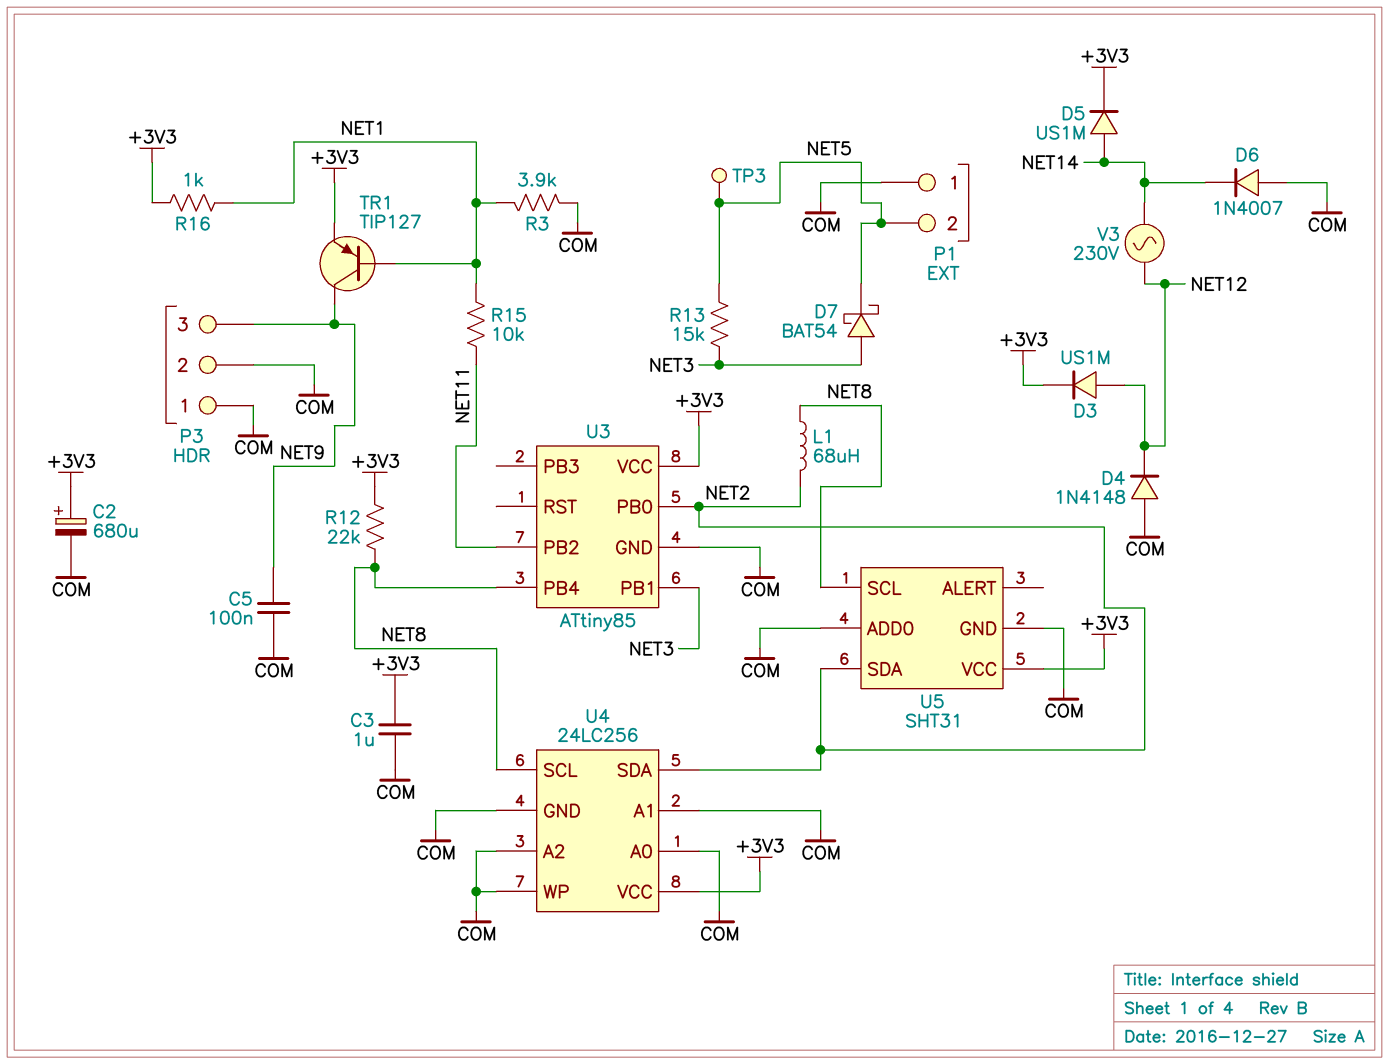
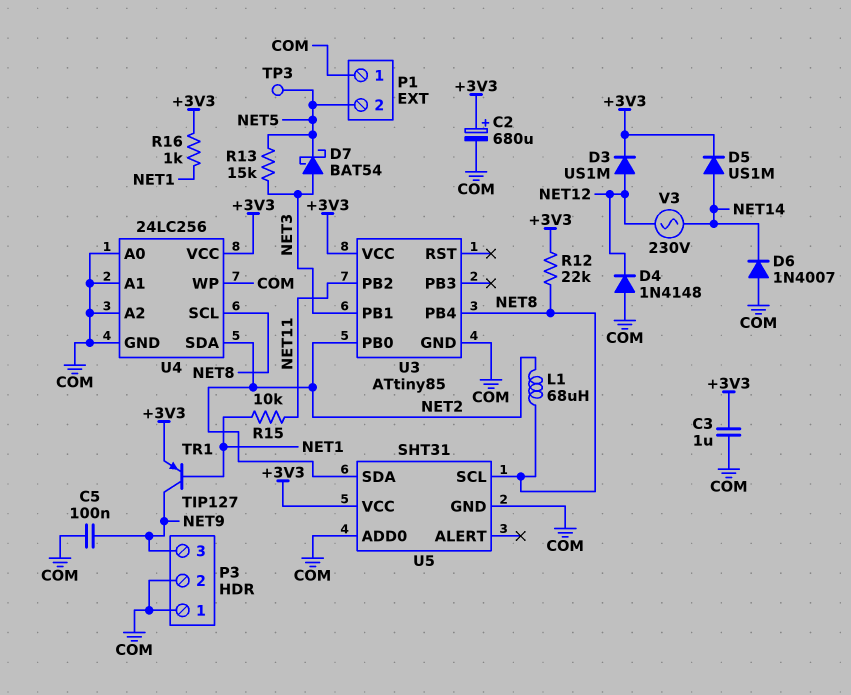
R3: 3.9k (COM, NET1) -> none

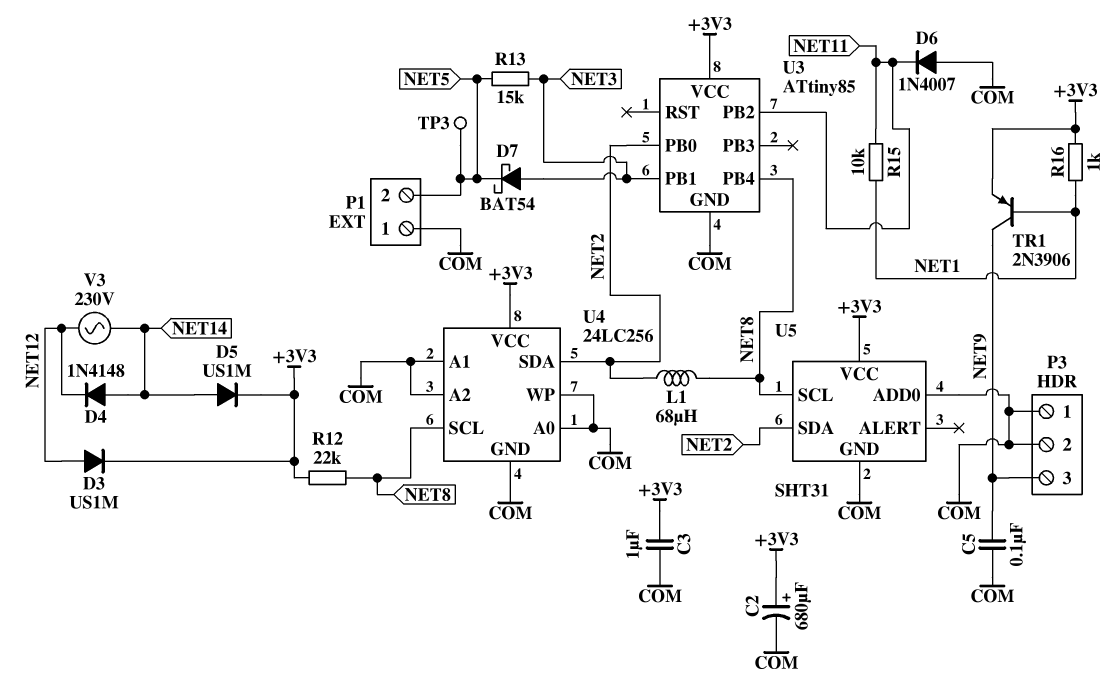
D4: diode 1N4148 (A COM, K NET12) -> diode 1N4148 (A NET14, K NET12)
D6: diode 1N4007 (A COM, K NET14) -> diode 1N4007 (A COM, K NET11)
TR1: PNP TIP127 (B NET1, C NET9, E +3V3) -> PNP 2N3906 (B NET1, C NET9, E +3V3)

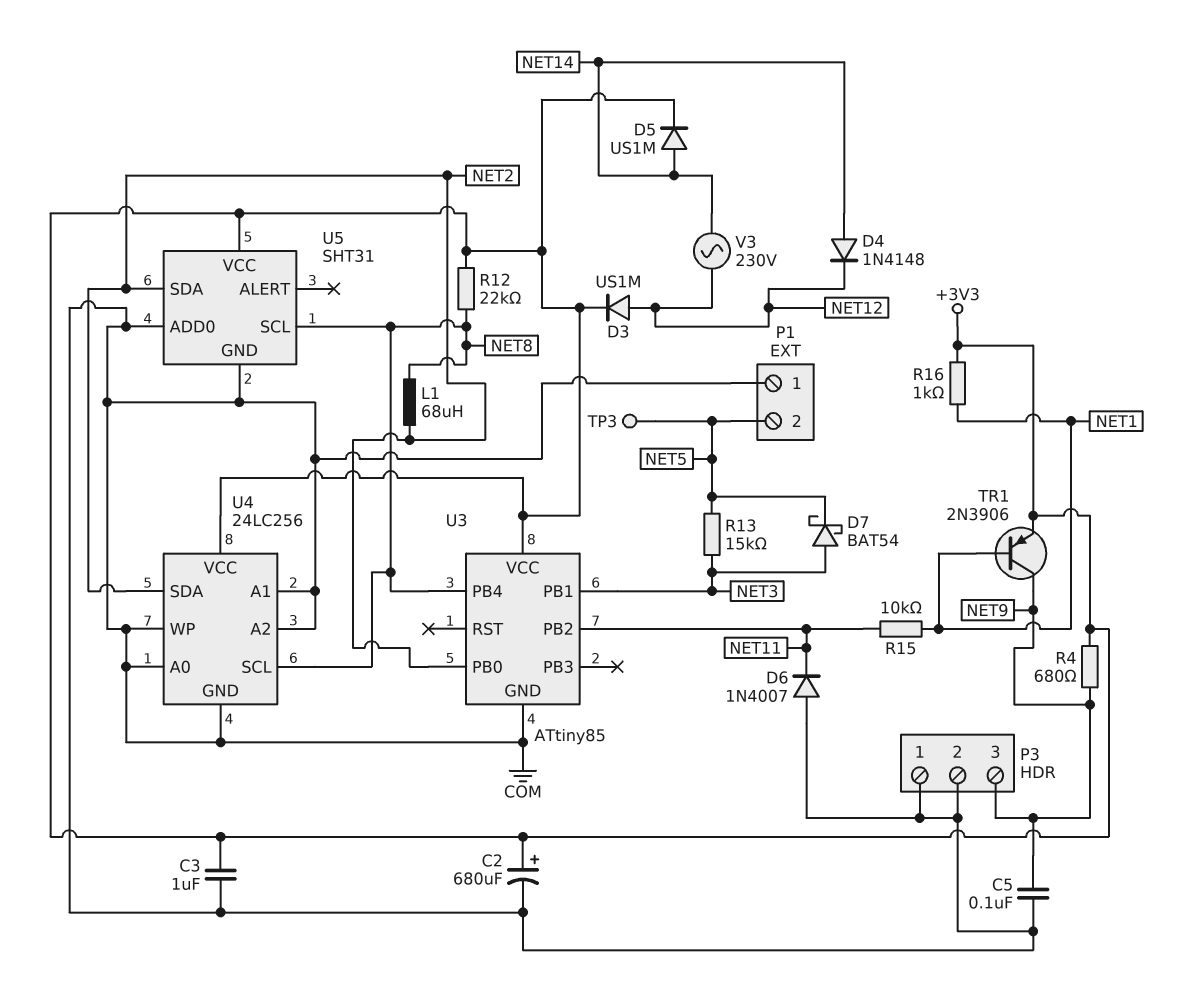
R4: none -> 680 (+3V3, NET9)

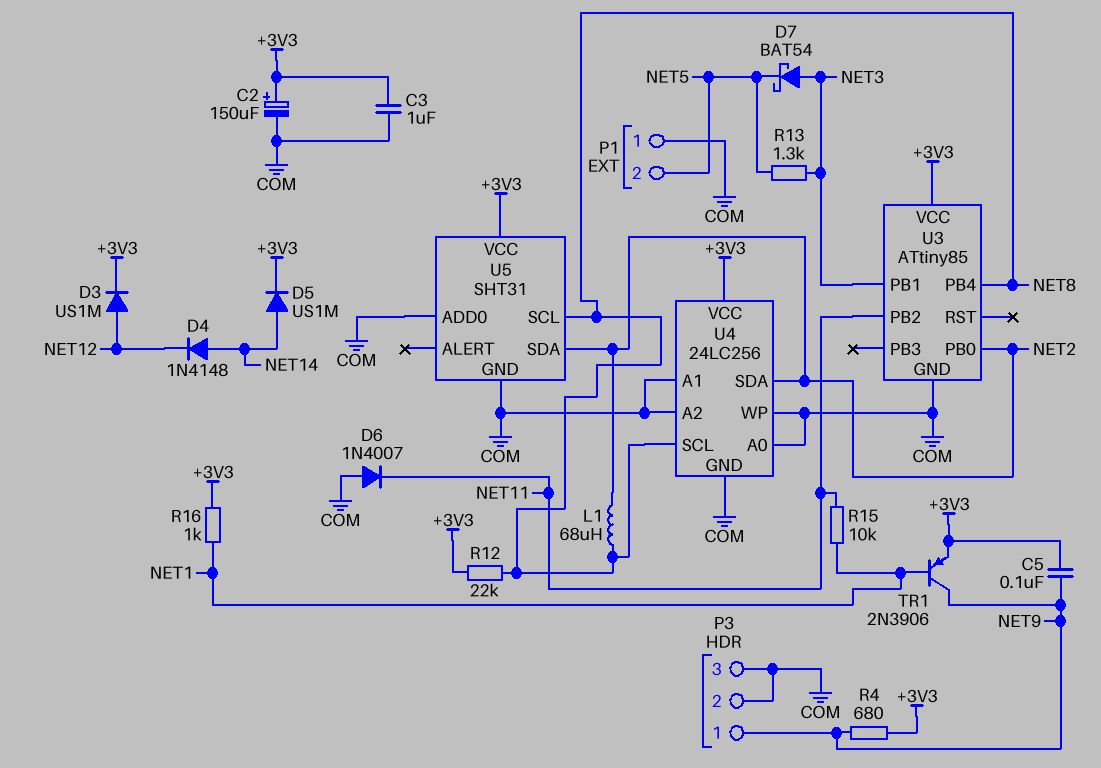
C2: 680uF (plus +3V3, minus COM) -> 150uF (plus +3V3, minus COM)
C5: 100nF (COM, NET9) -> 100nF (+3V3, NET9)
P3 pin 1: COM -> NET9
P3 pin 3: NET9 -> COM
R13: 15k (NET3, NET5) -> 1.3k (NET3, NET5)
TP3: test point (NET5) -> none
V3: AC 230V (NET12, NET14) -> none

